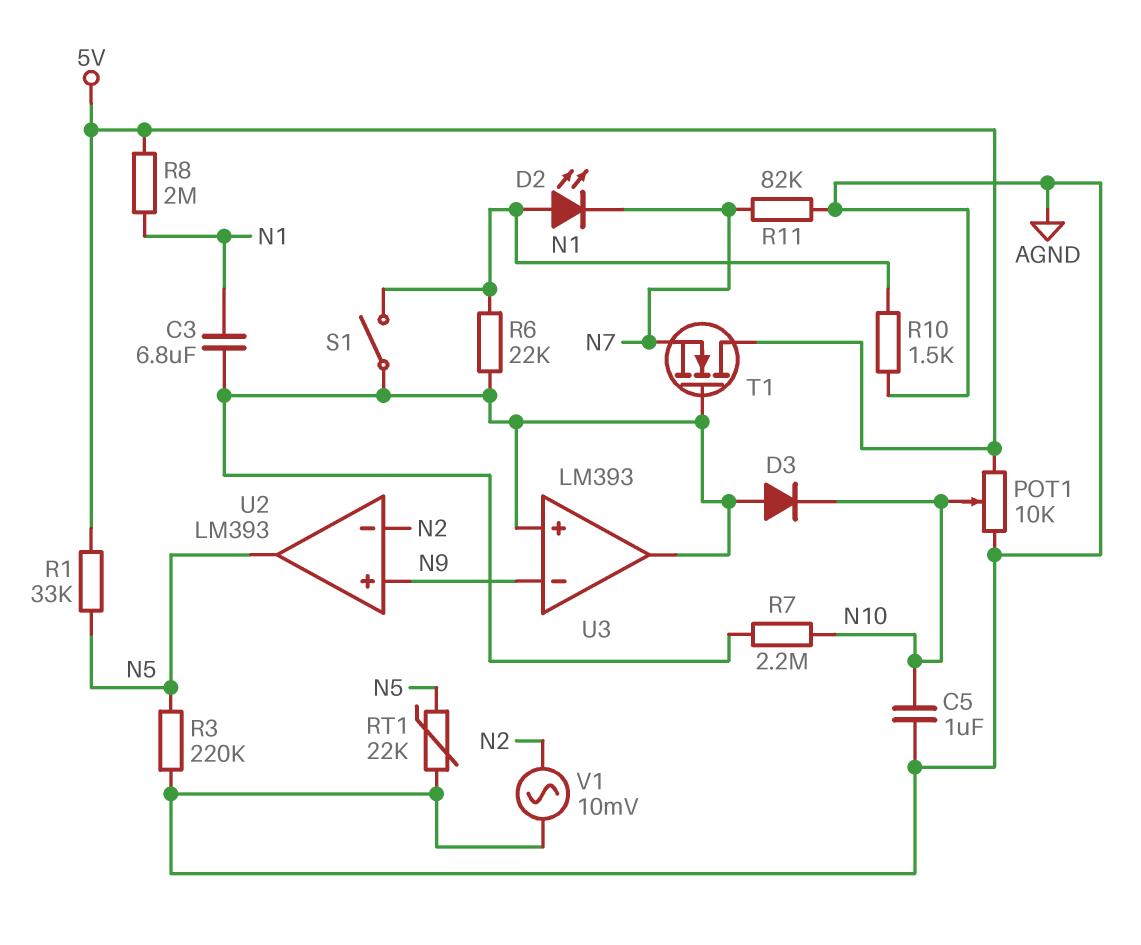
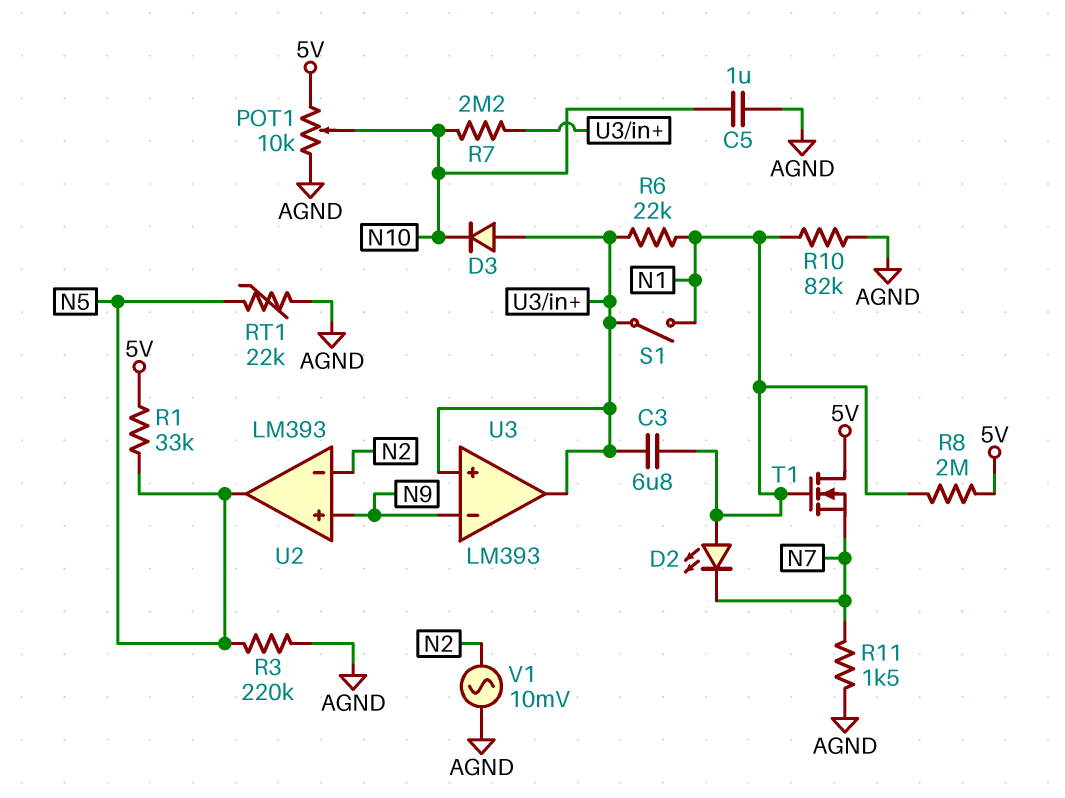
R10: 1.5k (AGND, N1) -> 82k (AGND, N1)
R11: 82k (AGND, N7) -> 1.5k (AGND, N7)
T1: NMOS (G U3/in+, D 5V, S N7) -> NMOS (G N1, D 5V, S N7)

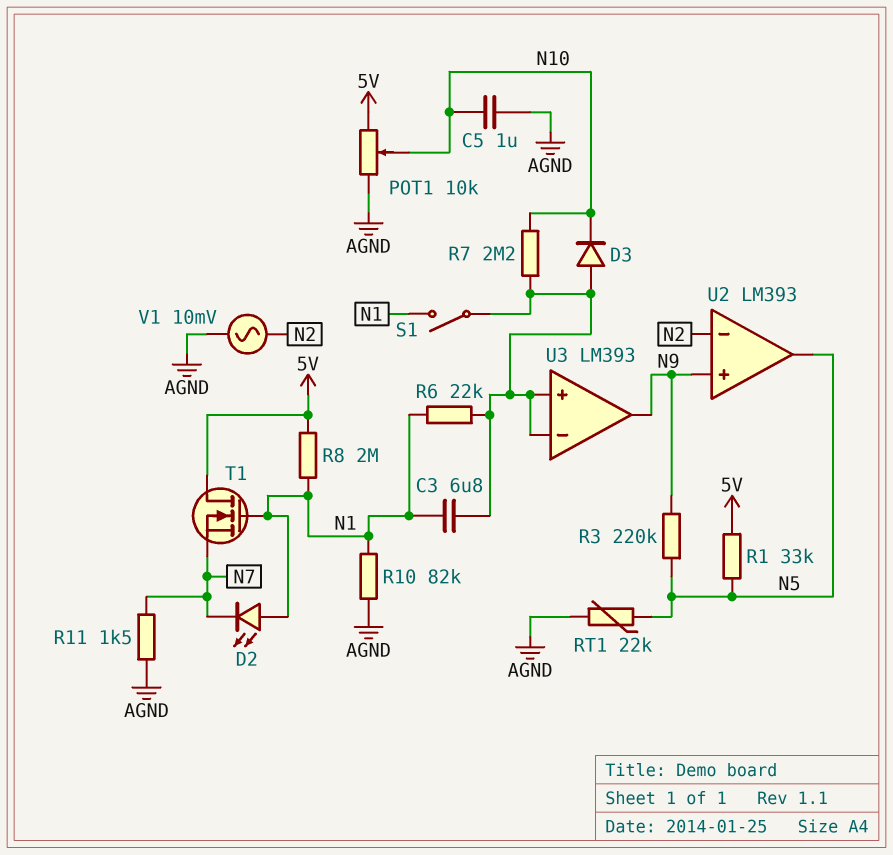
R3: 220k (AGND, N5) -> 220k (N5, N9)
U3 pin in-: N9 -> U3/in+
U3 pin out: U3/in+ -> N9

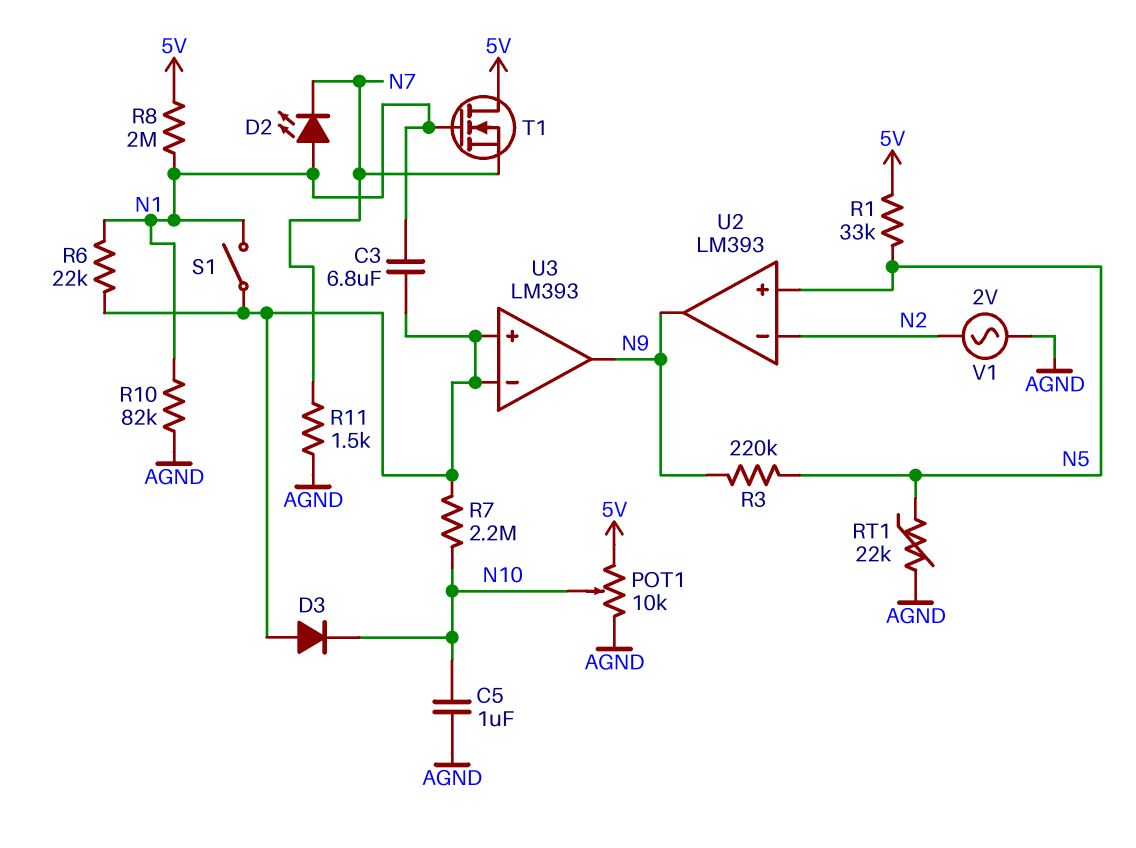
U2 pin in+: N9 -> N5
U2 pin out: N5 -> N9
V1: AC 10mV (AGND, N2) -> AC 2V (AGND, N2)

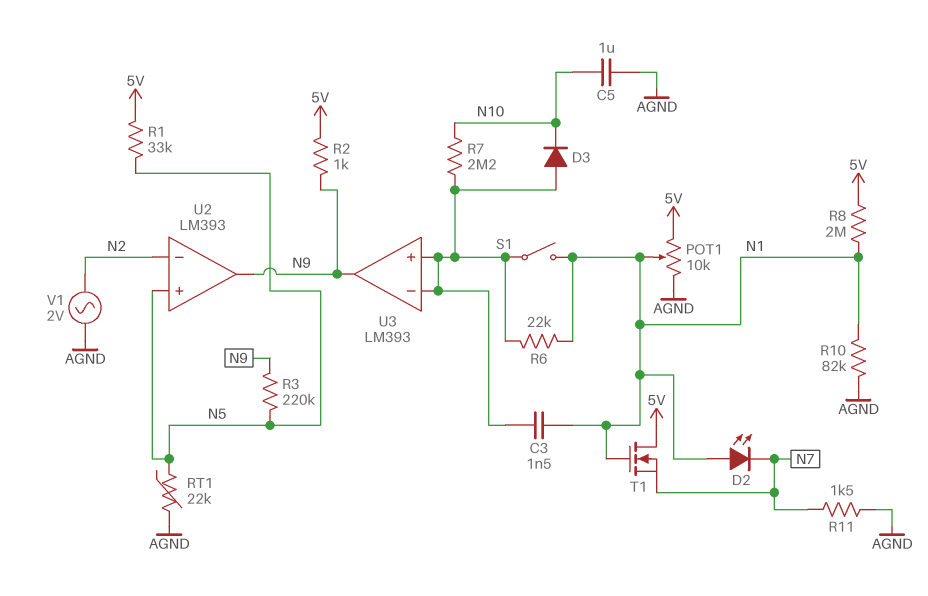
C3: 6.8uF (N1, U3/in+) -> 1.5nF (N1, U3/in+)
POT1: 10k (5V, AGND, wiper N10) -> 10k (5V, AGND, wiper N1)
R2: none -> 1k (5V, N9)

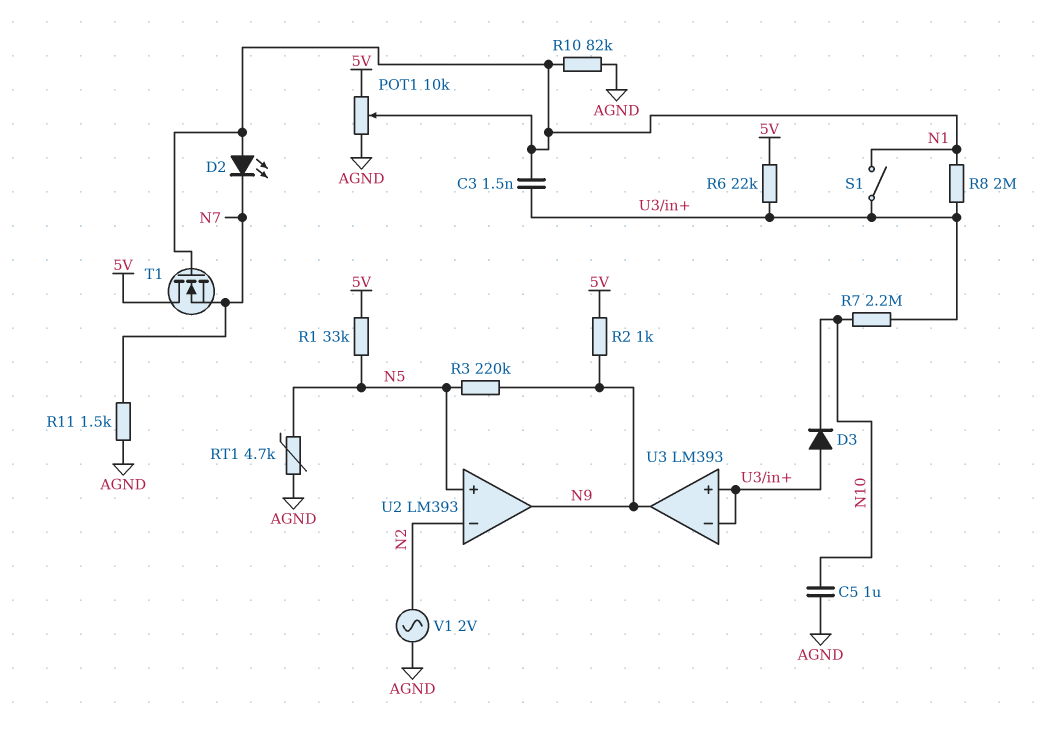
R6: 22k (N1, U3/in+) -> 22k (5V, U3/in+)
R8: 2M (5V, N1) -> 2M (N1, U3/in+)
RT1: 22k (AGND, N5) -> 4.7k (AGND, N5)

